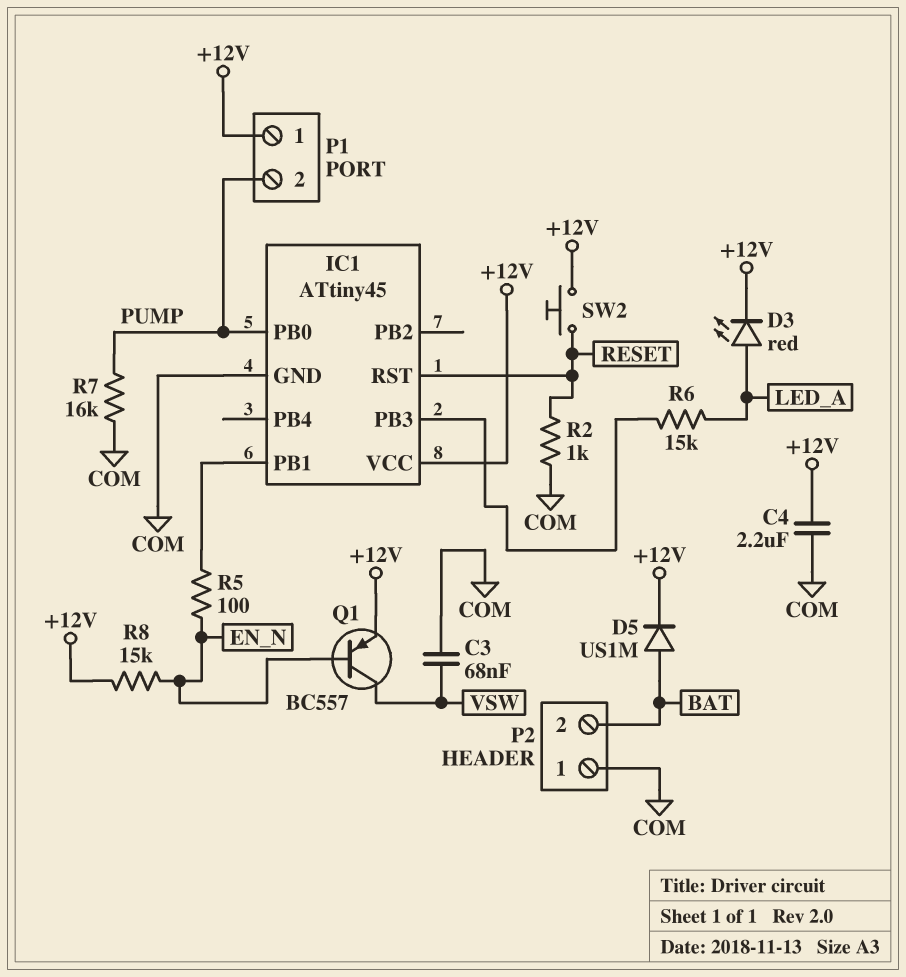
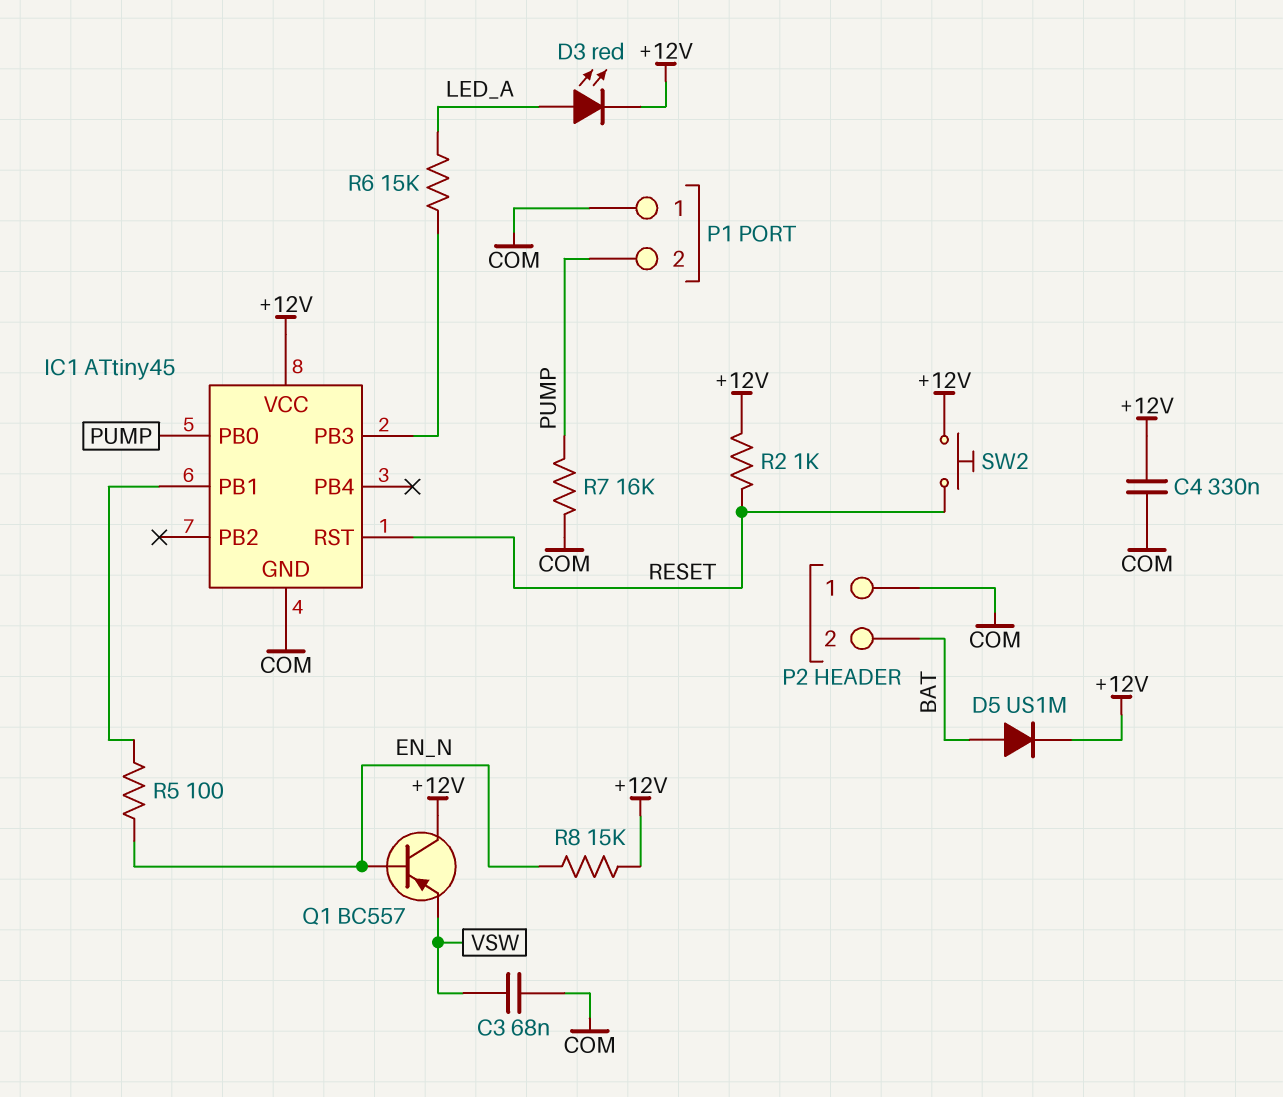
C4: 2.2uF (+12V, COM) -> 330nF (+12V, COM)
P1 pin 1: +12V -> COM
Q1: PNP BC557 (B EN_N, C VSW, E +12V) -> PNP BC557 (B EN_N, C +12V, E VSW)
R2: 1k (COM, RESET) -> 1k (+12V, RESET)

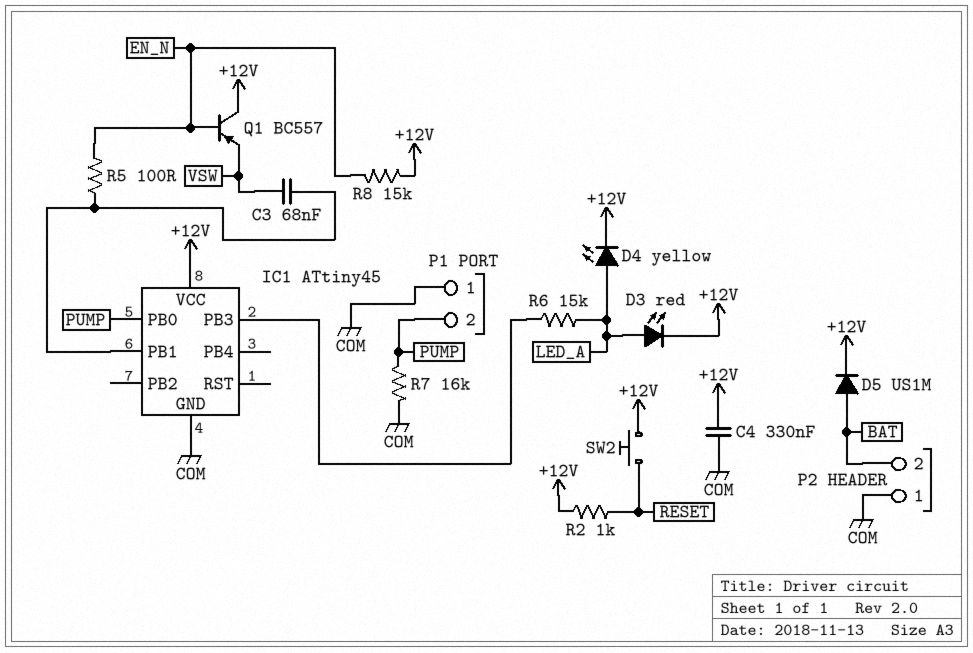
C3: 68nF (COM, VSW) -> 68nF (IC1/PB1, VSW)
D4: none -> LED yellow (A LED_A, K +12V)
IC1 pin RST: RESET -> none

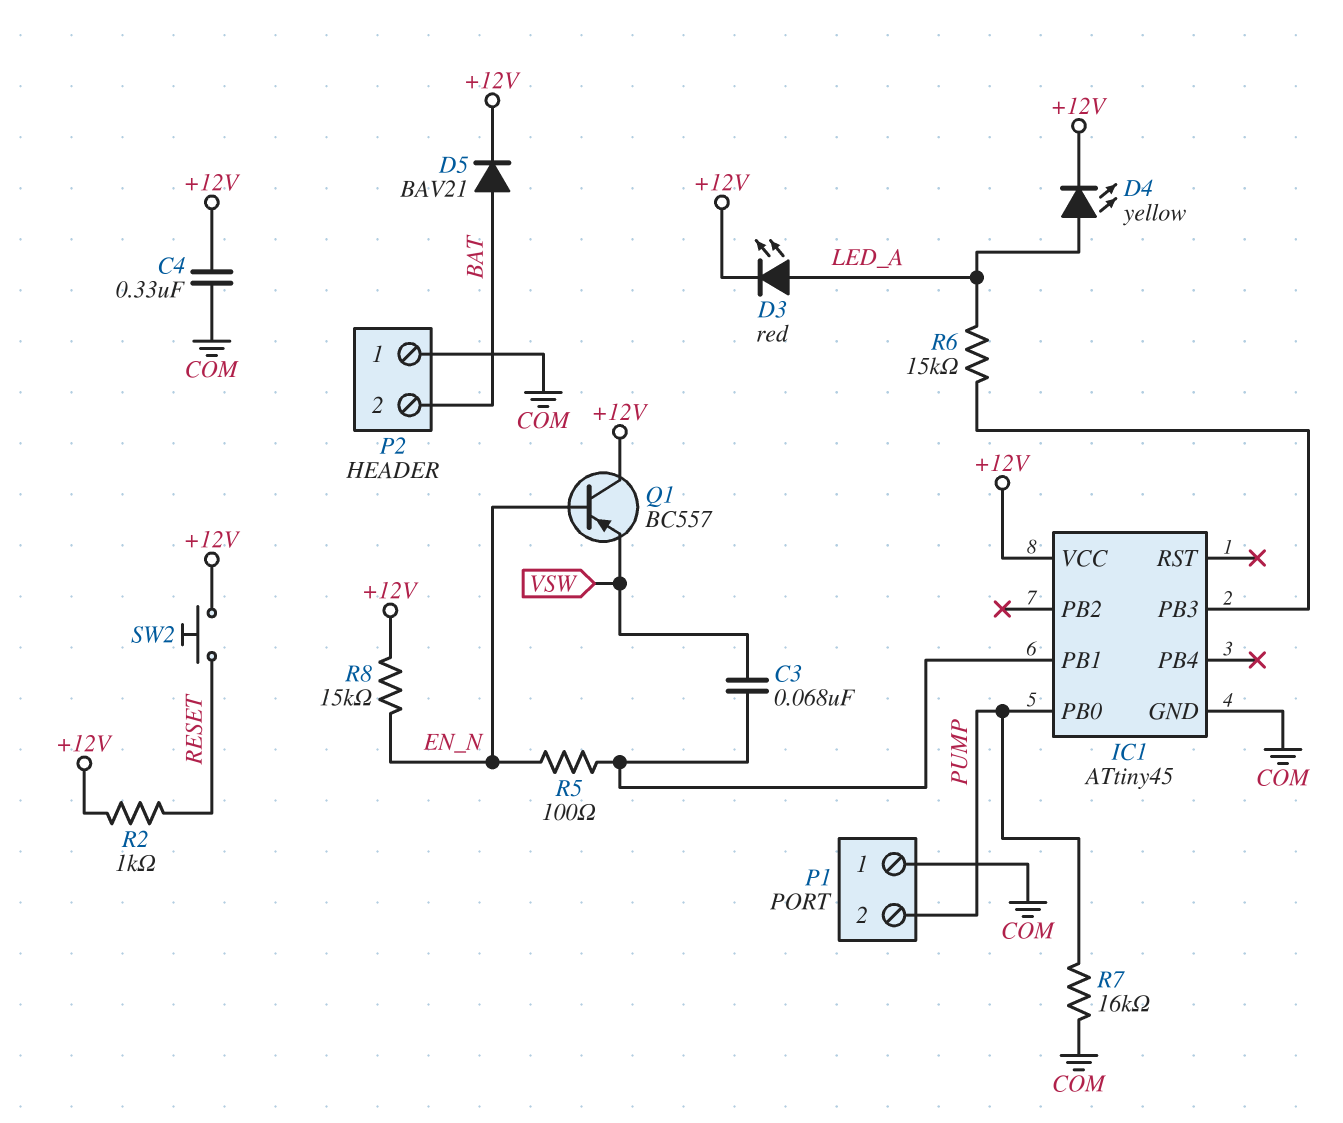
D5: diode US1M (A BAT, K +12V) -> diode BAV21 (A BAT, K +12V)

